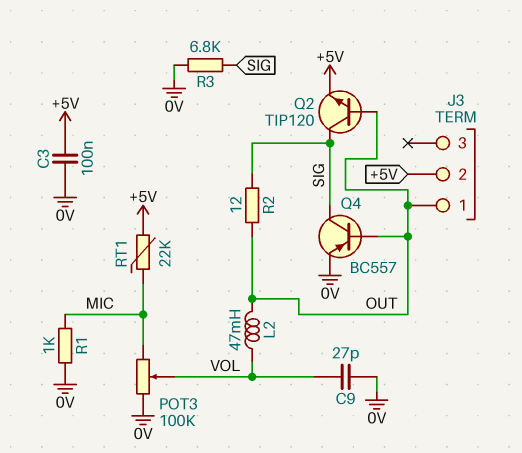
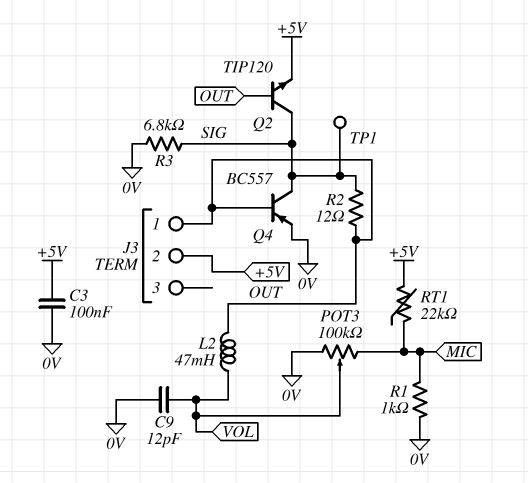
C9: 27pF (0V, VOL) -> 12pF (0V, VOL)
TP1: none -> test point (SIG)

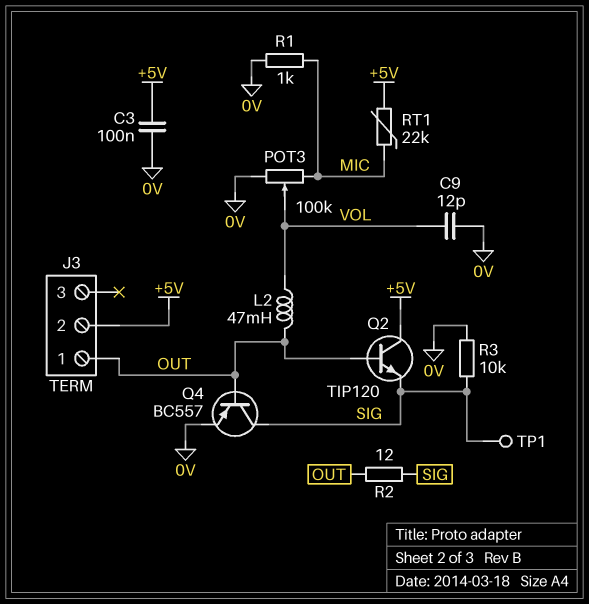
Q2: NPN TIP120 (B OUT, C SIG, E +5V) -> NPN TIP120 (B OUT, C +5V, E SIG)
R3: 6.8k (0V, SIG) -> 10k (0V, SIG)

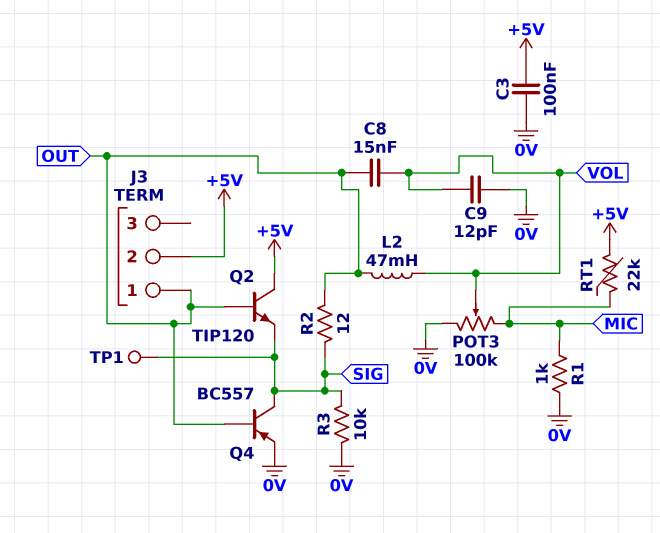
C8: none -> 15nF (OUT, VOL)

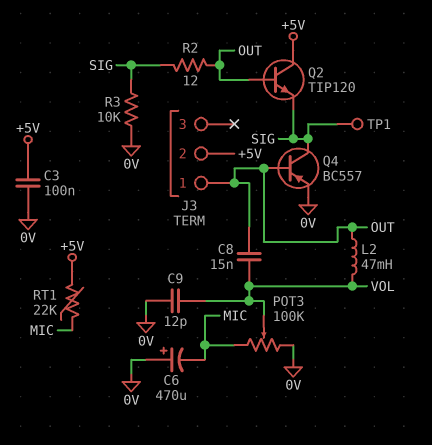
C6: none -> 470uF (plus 0V, minus MIC)
R1: 1k (0V, MIC) -> none

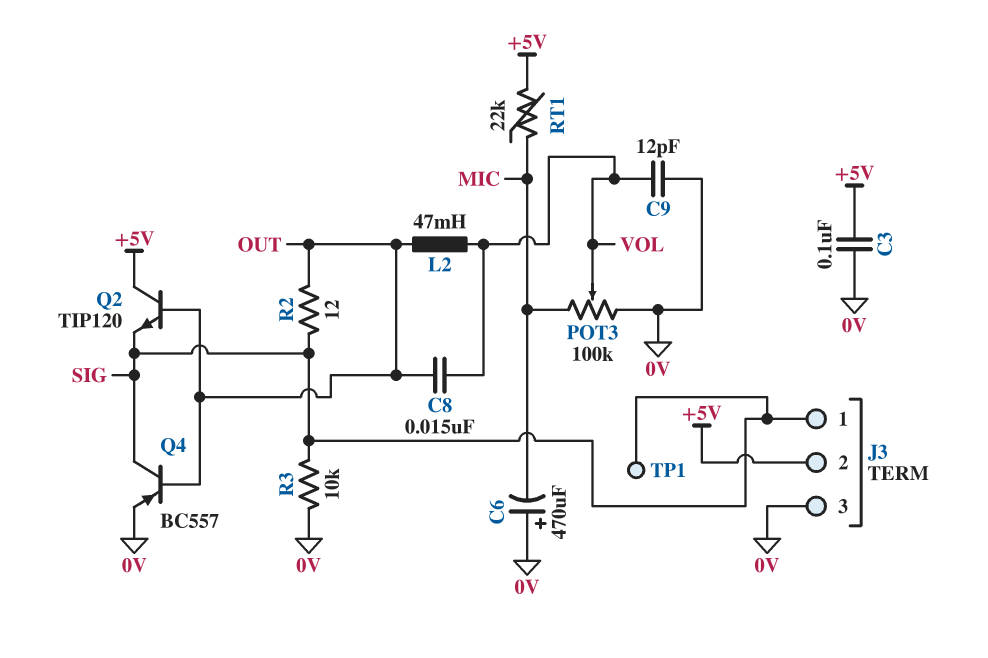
J3 pin 1: OUT -> SIG
J3 pin 3: none -> 0V

